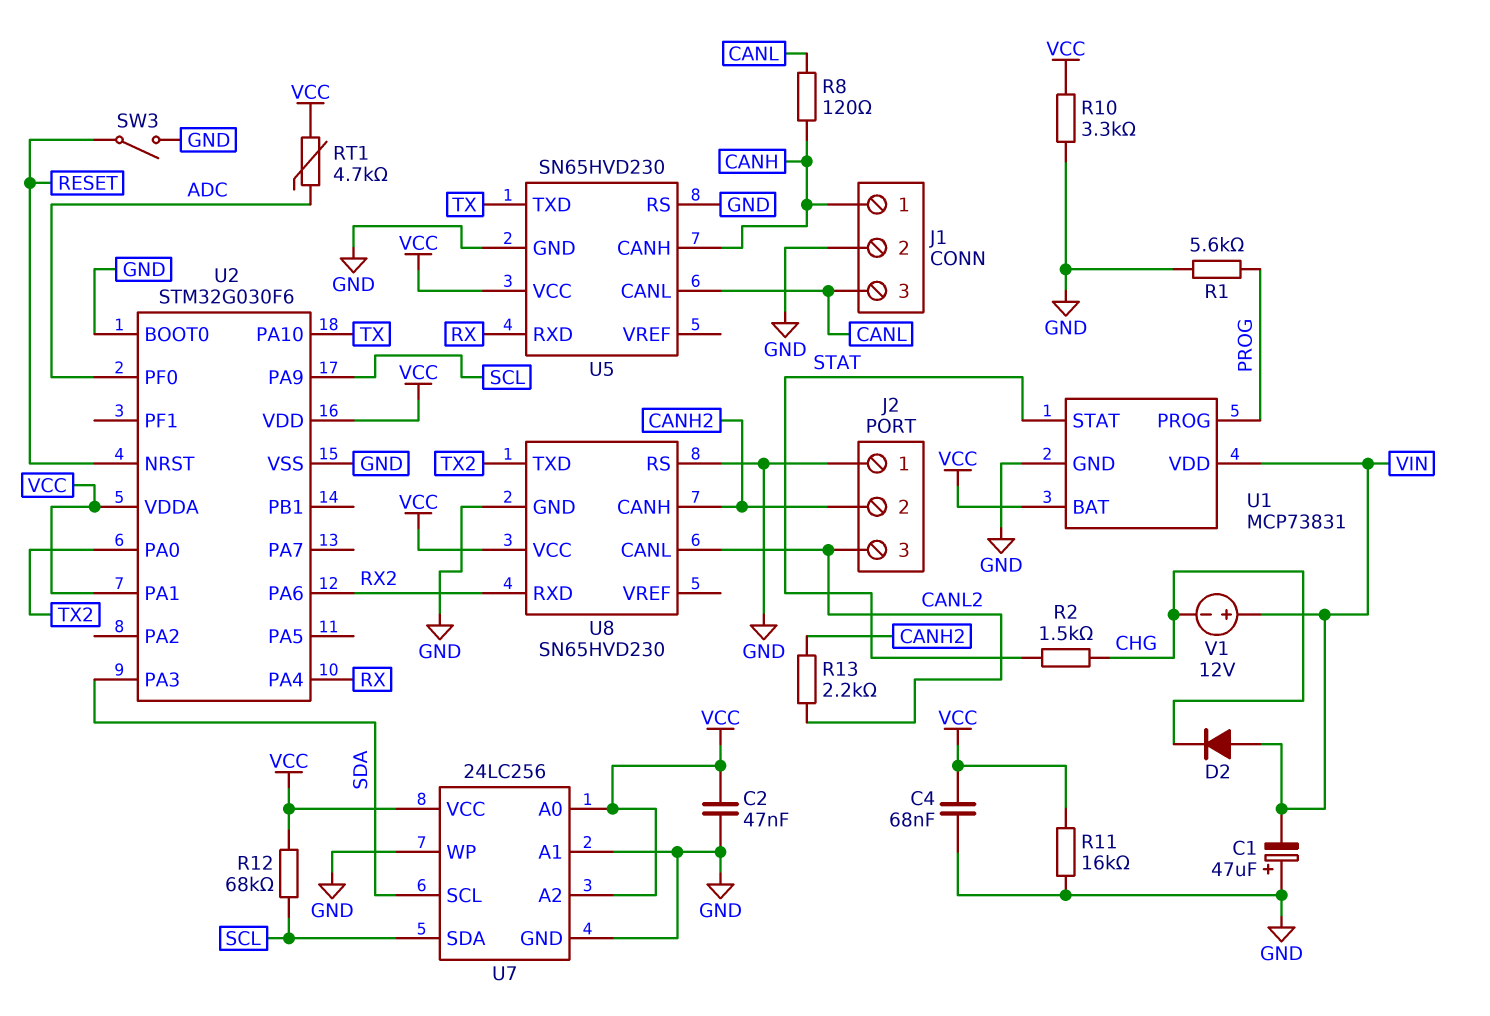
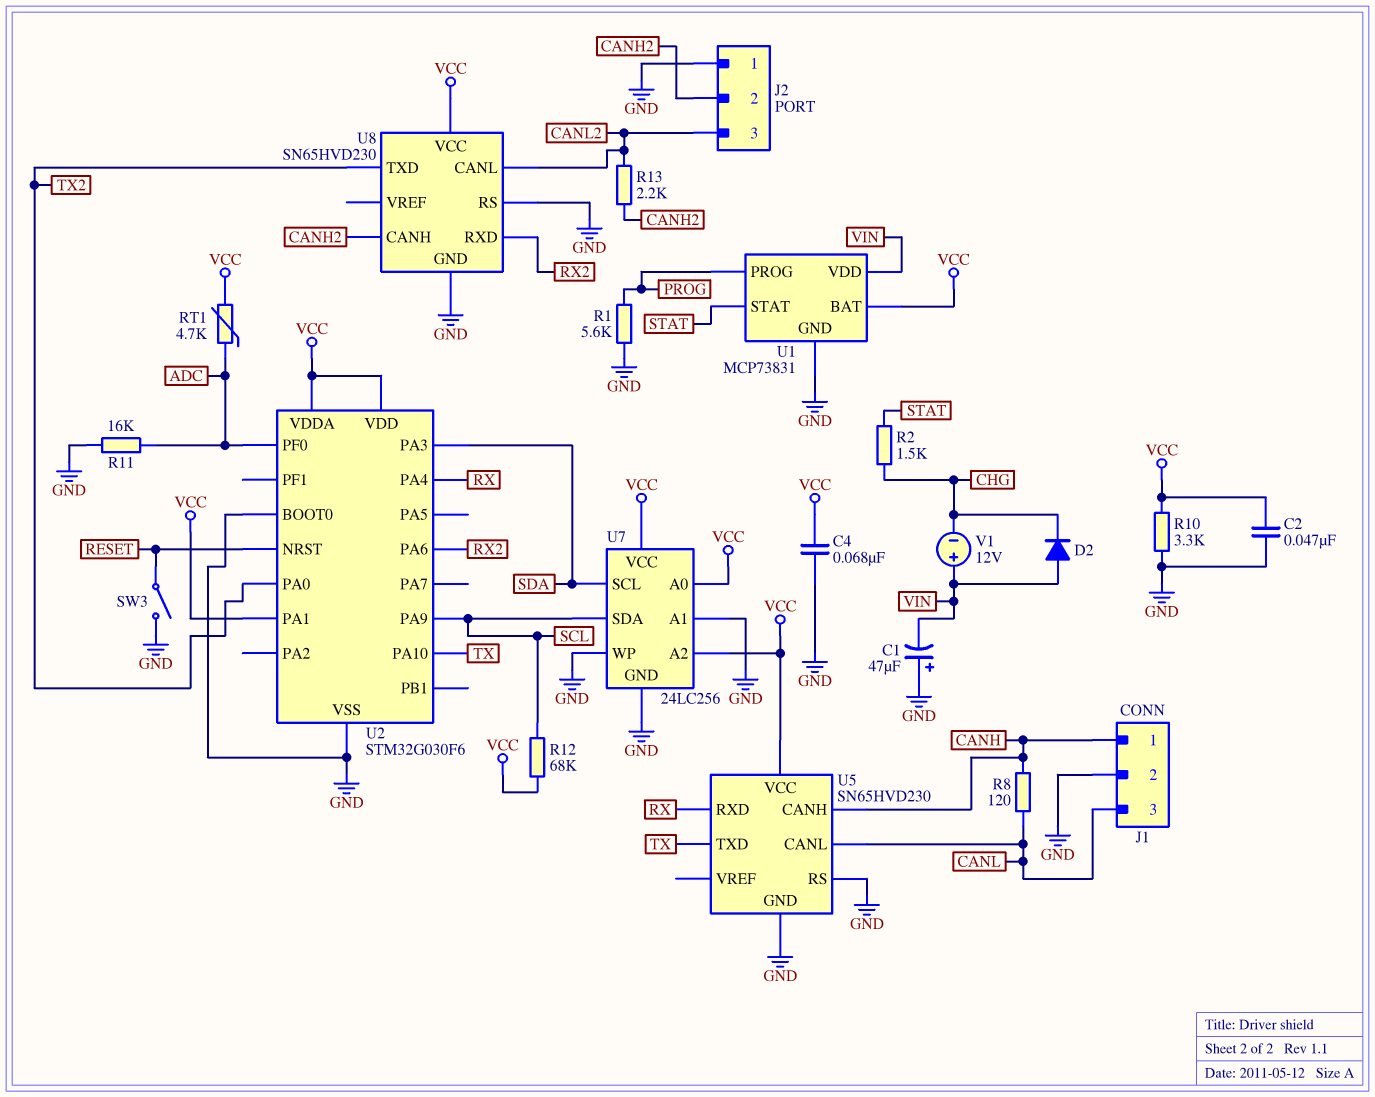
R11: 16k (GND, VCC) -> 16k (ADC, GND)

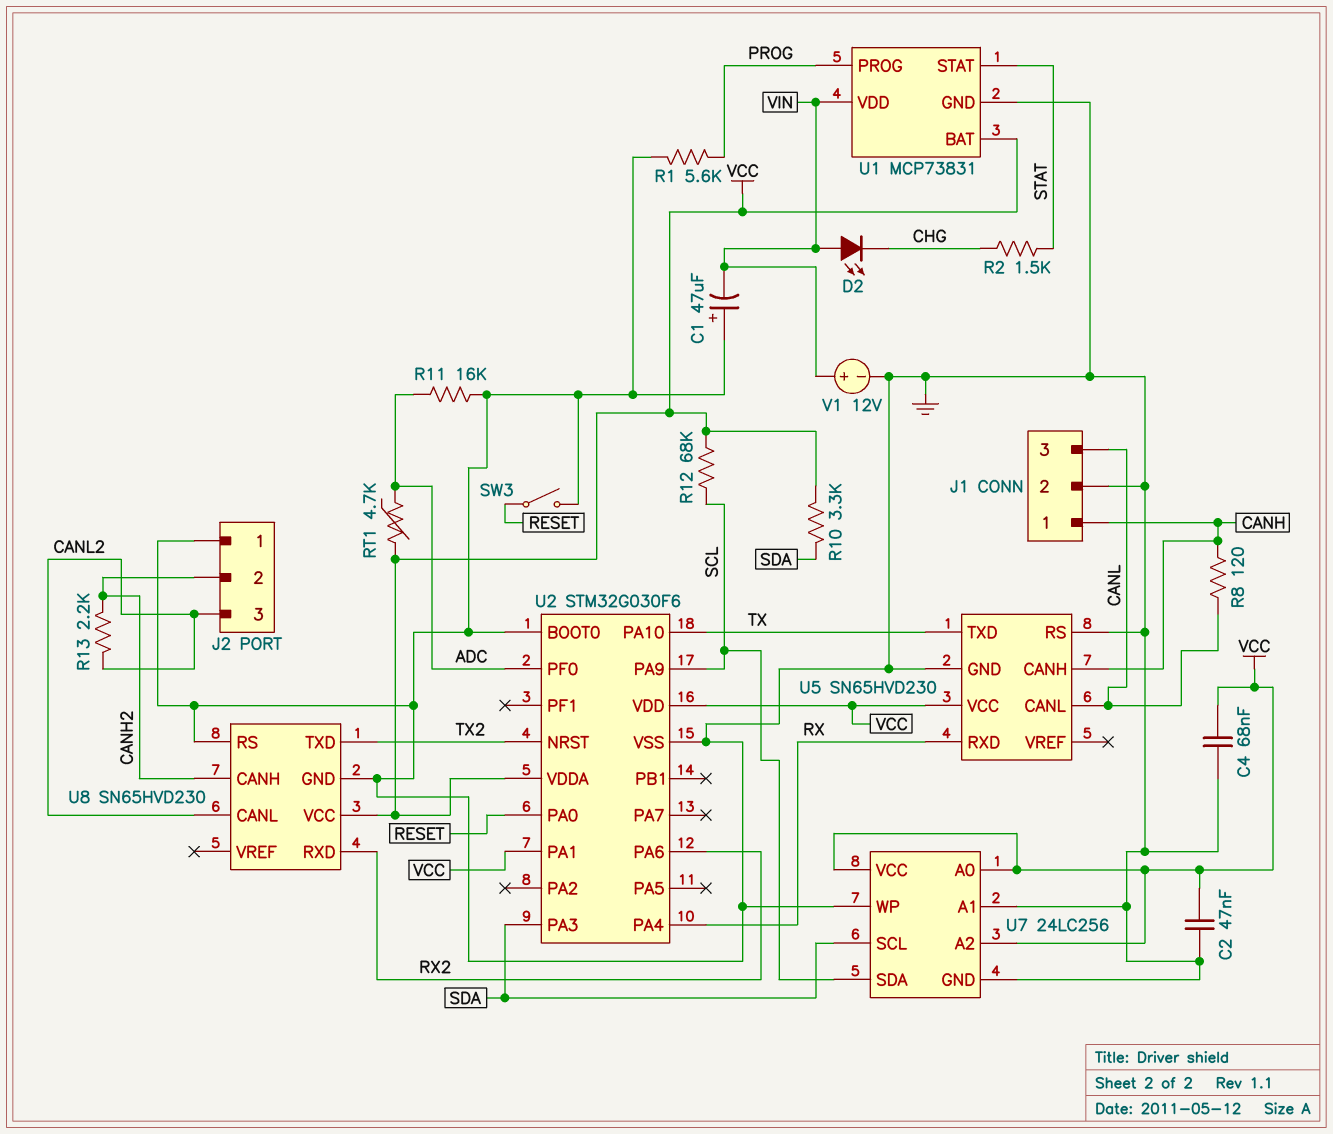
D2: diode (A VIN, K CHG) -> LED (A VIN, K CHG)
R10: 3.3k (GND, VCC) -> 3.3k (SDA, VCC)
U2 pin NRST: RESET -> TX2
U2 pin PA0: TX2 -> RESET
V1: 12V (plus VIN, minus CHG) -> 12V (plus VIN, minus GND)

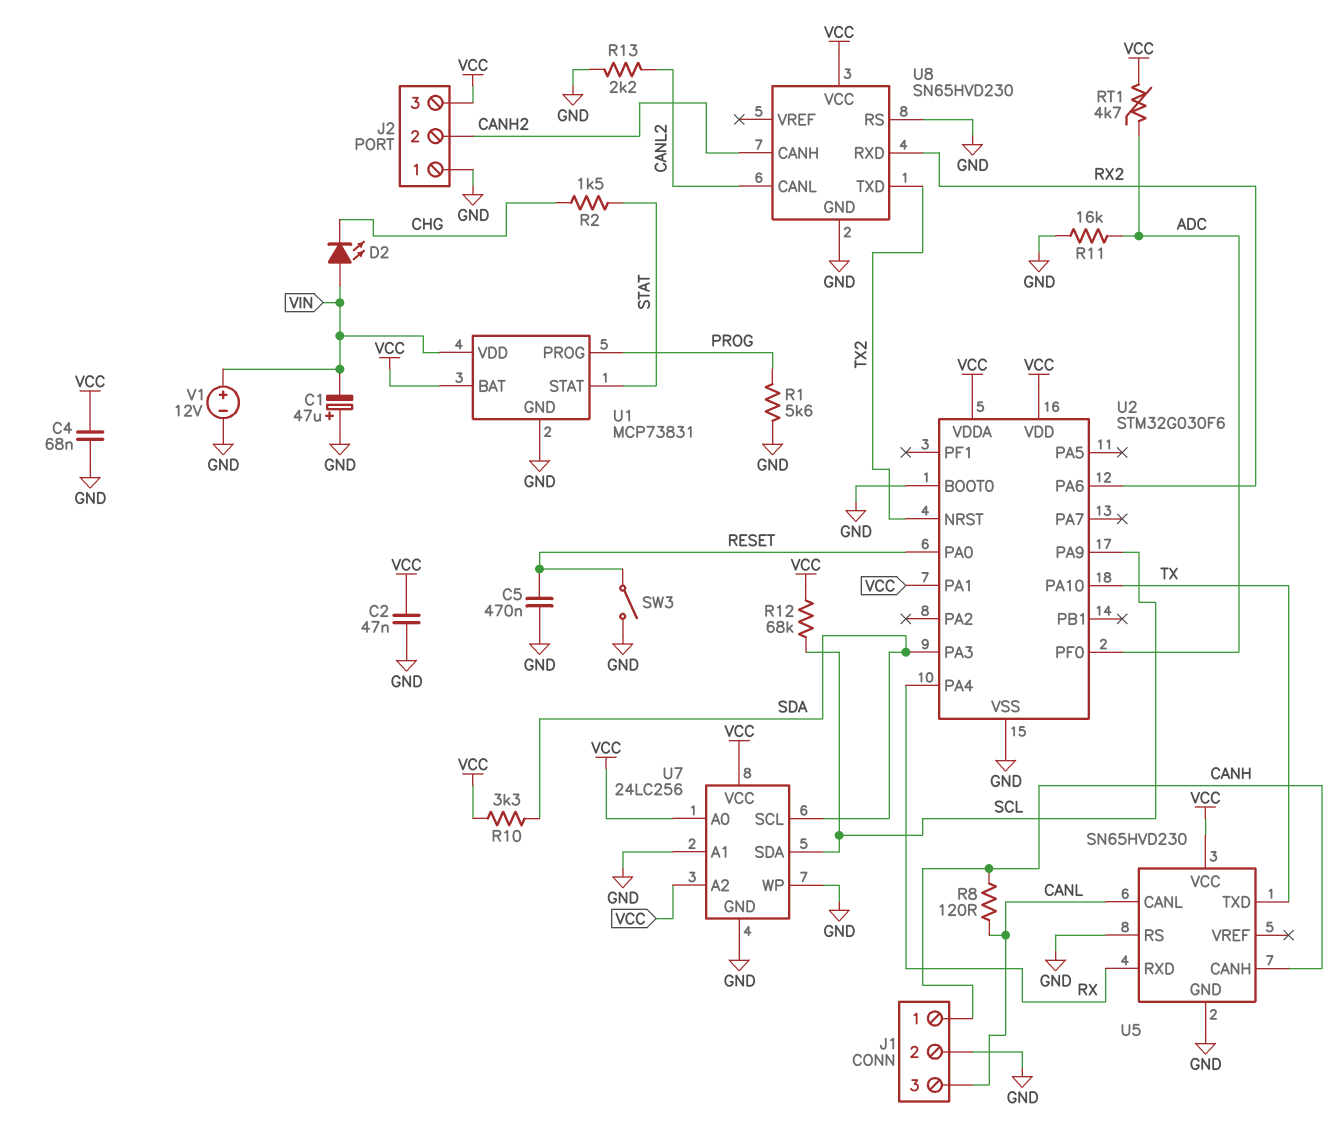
C5: none -> 470nF (GND, RESET)
J2 pin 3: CANL2 -> VCC
R13: 2.2k (CANH2, CANL2) -> 2.2k (CANL2, GND)

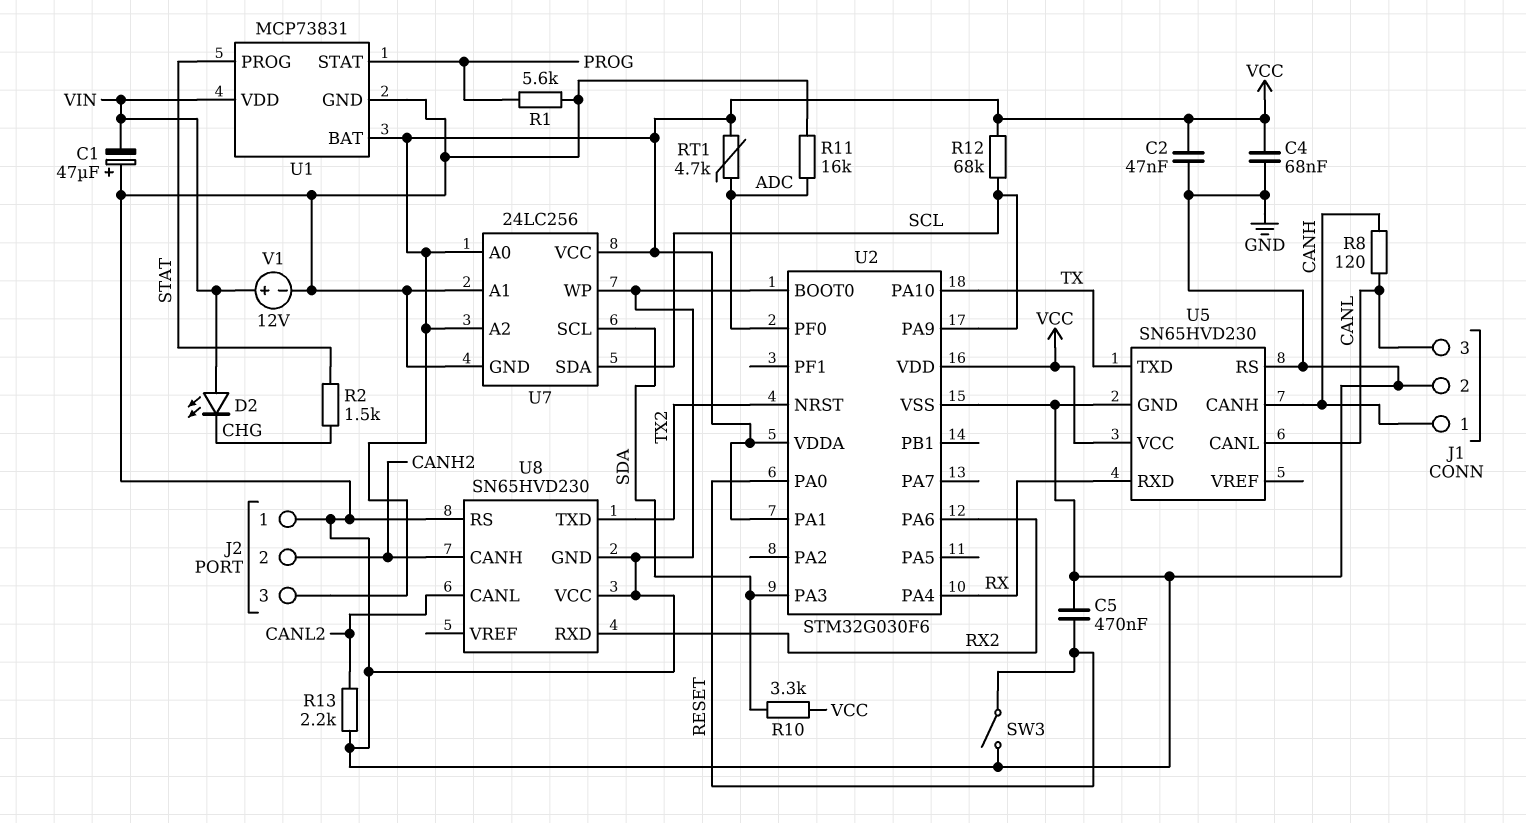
U1 pin PROG: PROG -> STAT
U1 pin STAT: STAT -> PROG
U8 pin VCC: VCC -> GND

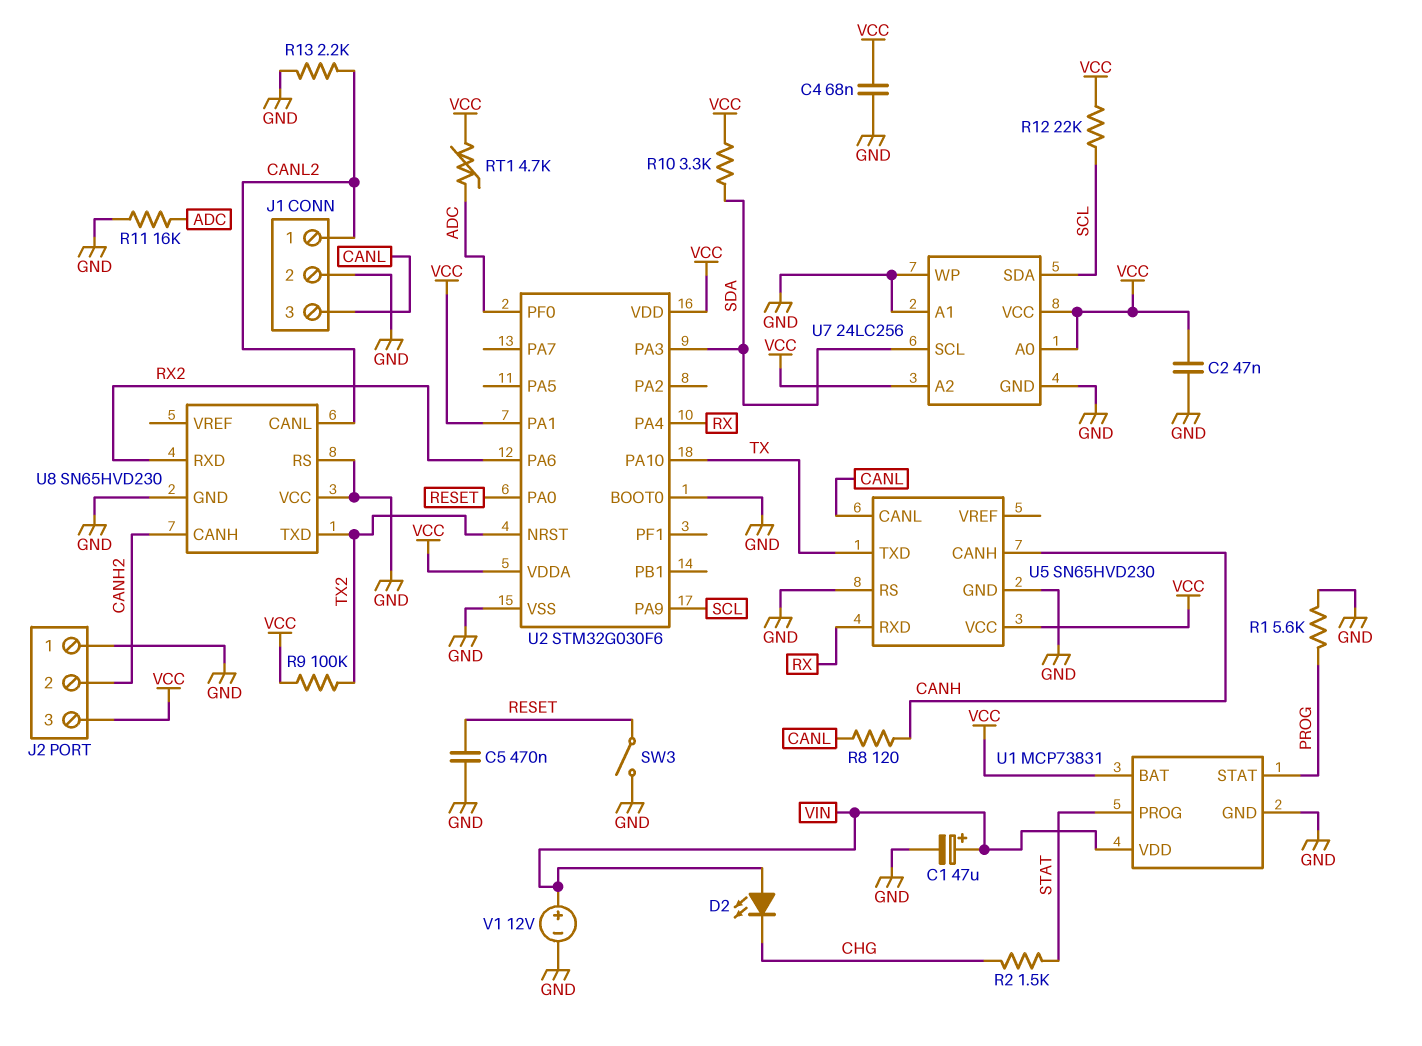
C1: 47uF (plus GND, minus VIN) -> 47uF (plus VIN, minus GND)
J1 pin 1: CANH -> CANL2
R9: none -> 100k (TX2, VCC)
R12: 68k (SCL, VCC) -> 22k (SCL, VCC)

